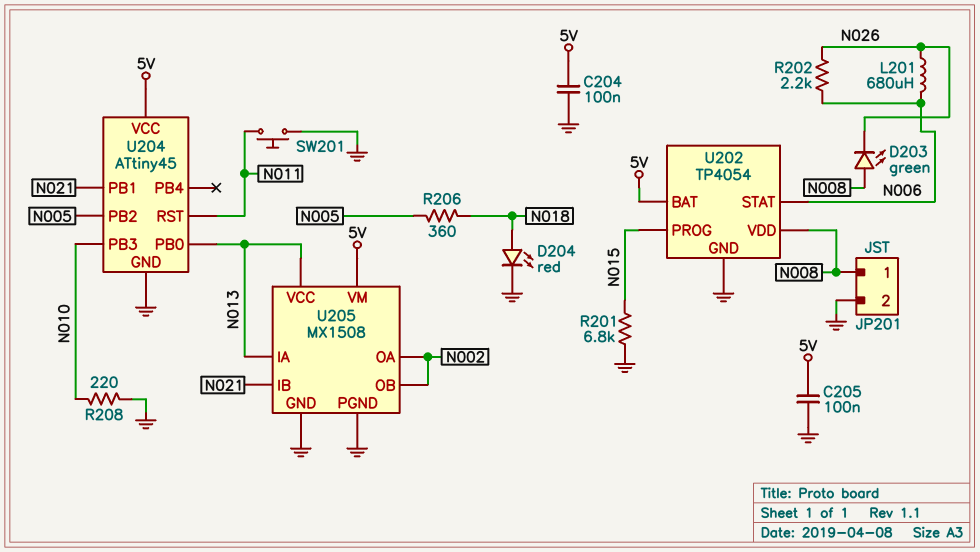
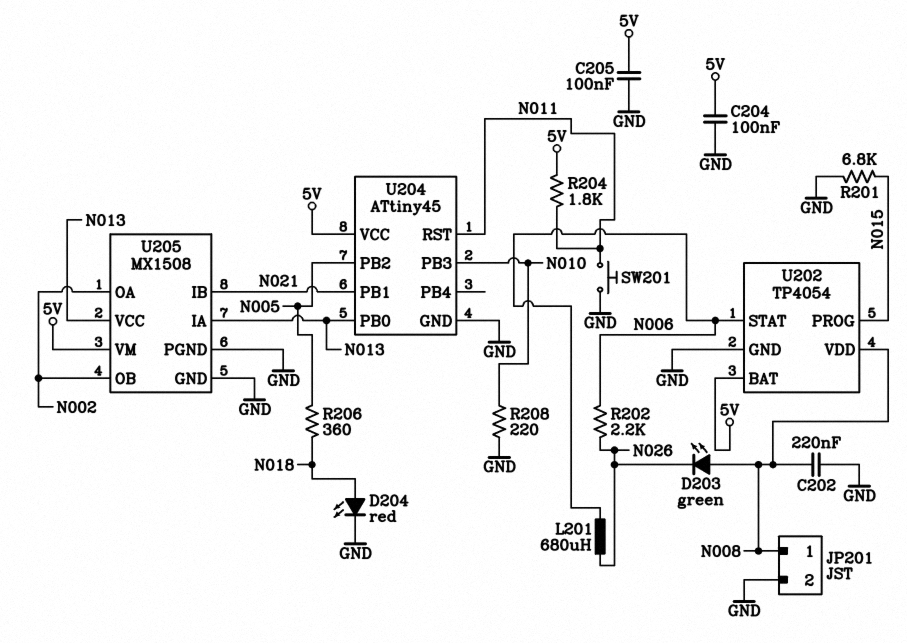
C202: none -> 220nF (GND, N008)
R204: none -> 1.8k (5V, N011)

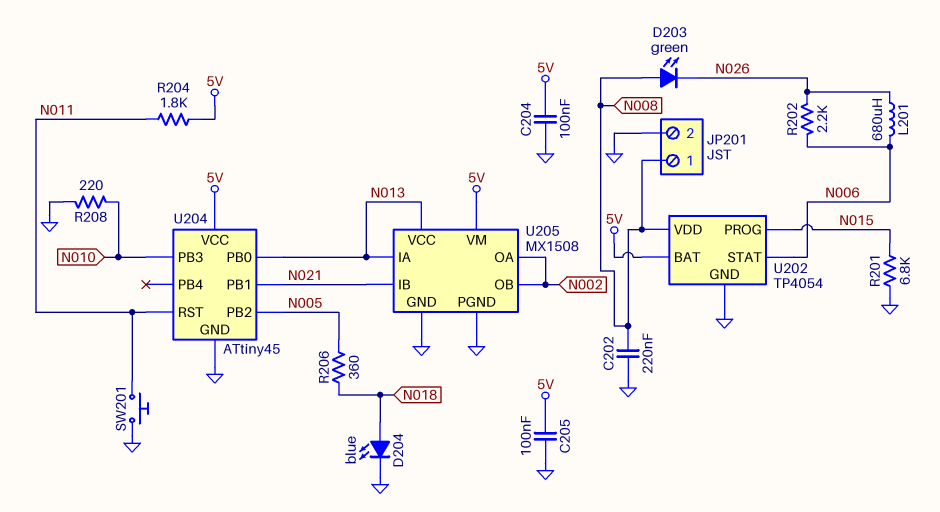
D204: LED red (A N018, K GND) -> LED blue (A N018, K GND)

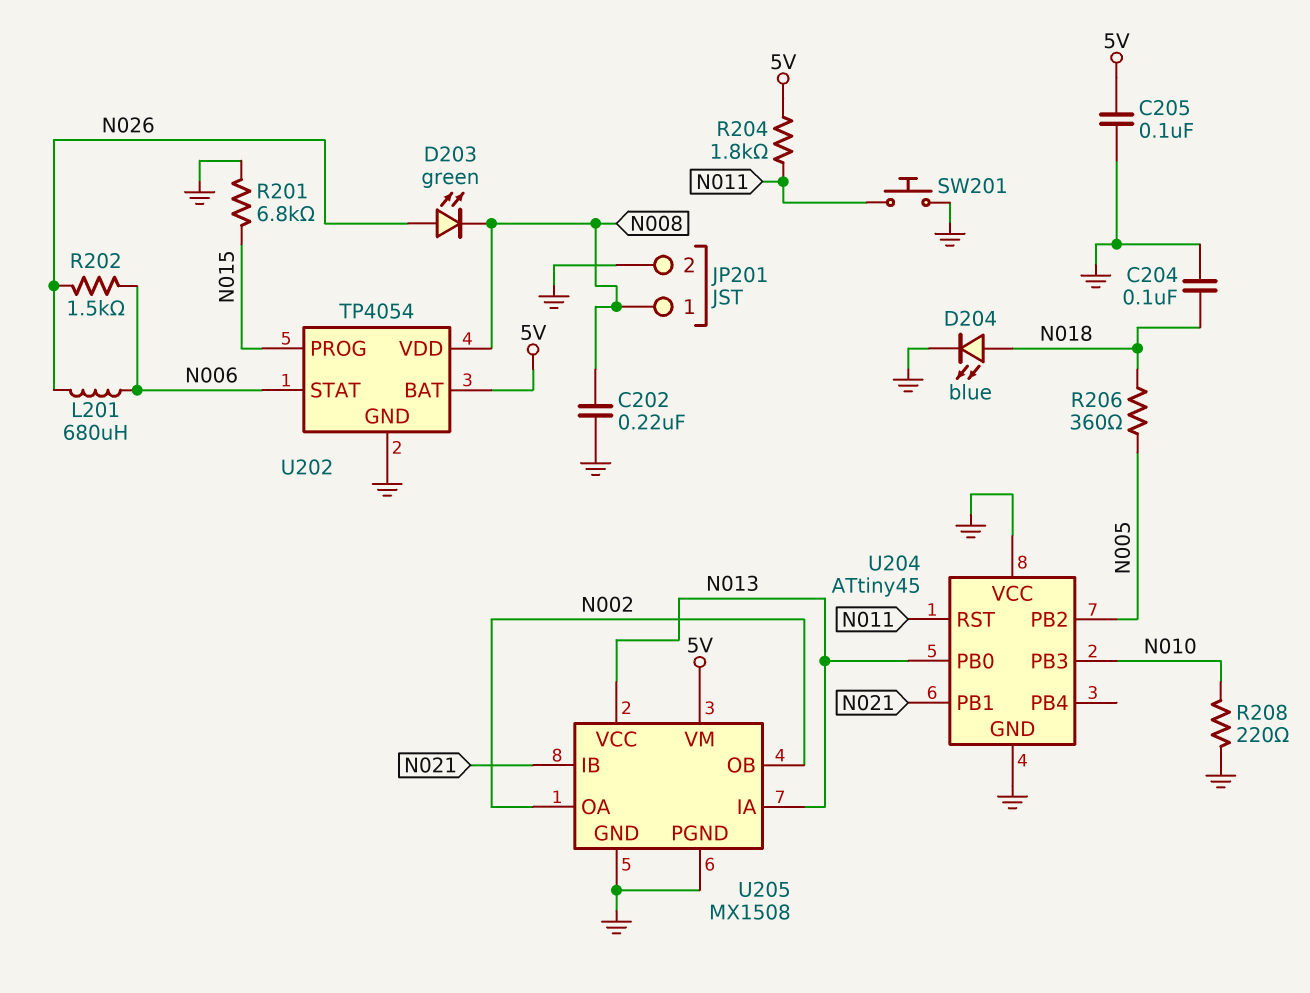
C204: 100nF (5V, GND) -> 100nF (GND, N018)
D203: LED green (A N008, K N026) -> LED green (A N026, K N008)
R202: 2.2k (N006, N026) -> 1.5k (N006, N026)
U204 pin VCC: 5V -> GND

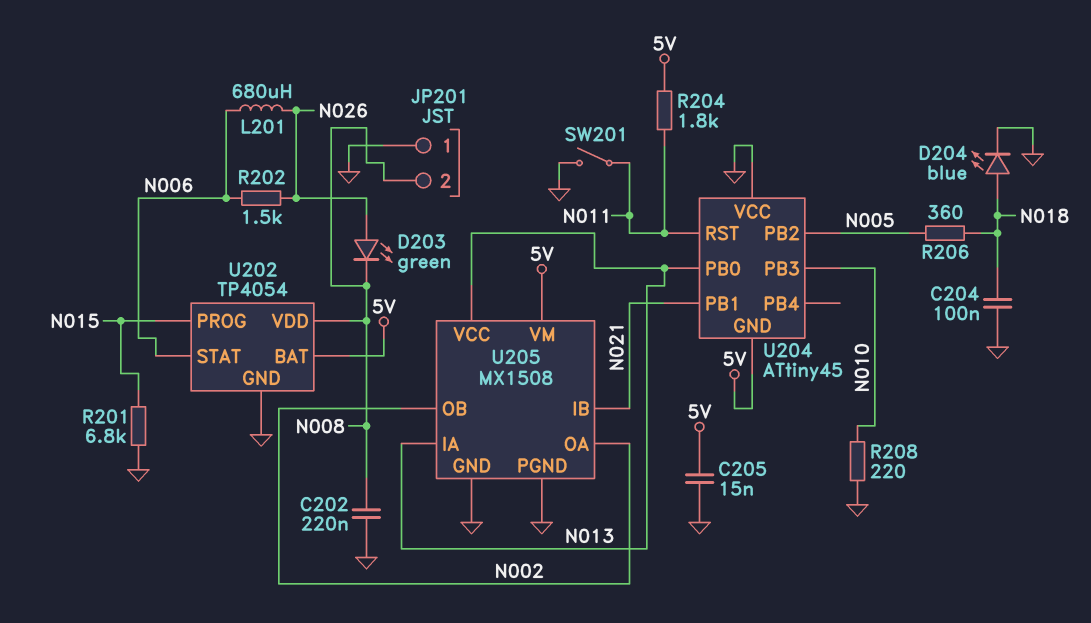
C205: 100nF (5V, GND) -> 15nF (5V, GND)
JP201 pin 1: N008 -> GND
JP201 pin 2: GND -> N008
SW201: button (GND, N011) -> switch (GND, N011)
U204 pin GND: GND -> 5V

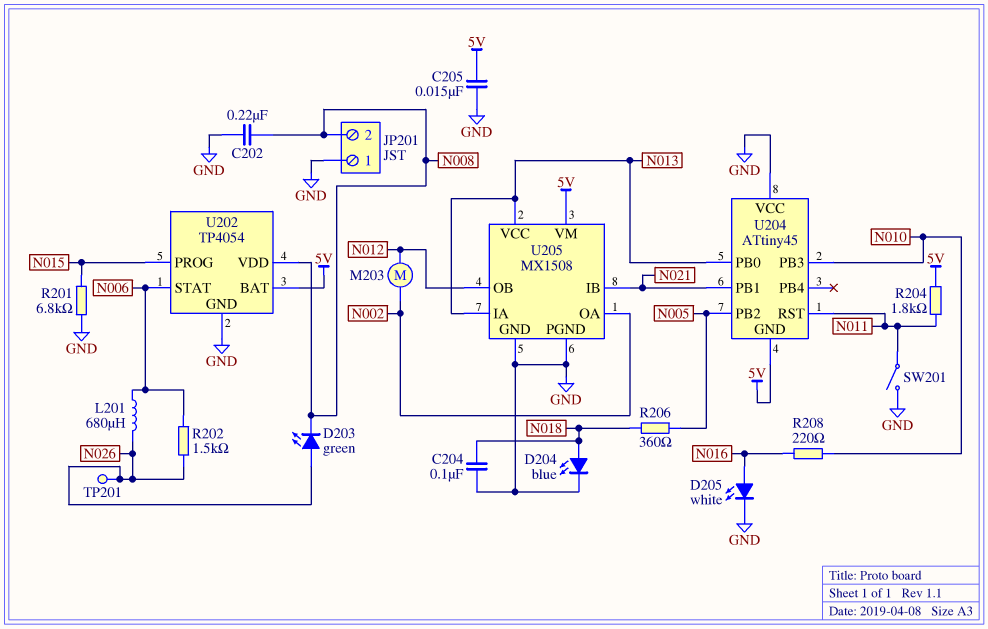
D205: none -> LED white (A N016, K GND)
M203: none -> motor (N002, N012)
R208: 220 (GND, N010) -> 220 (N010, N016)
TP201: none -> test point (N026)
U205 pin OB: N002 -> N012

